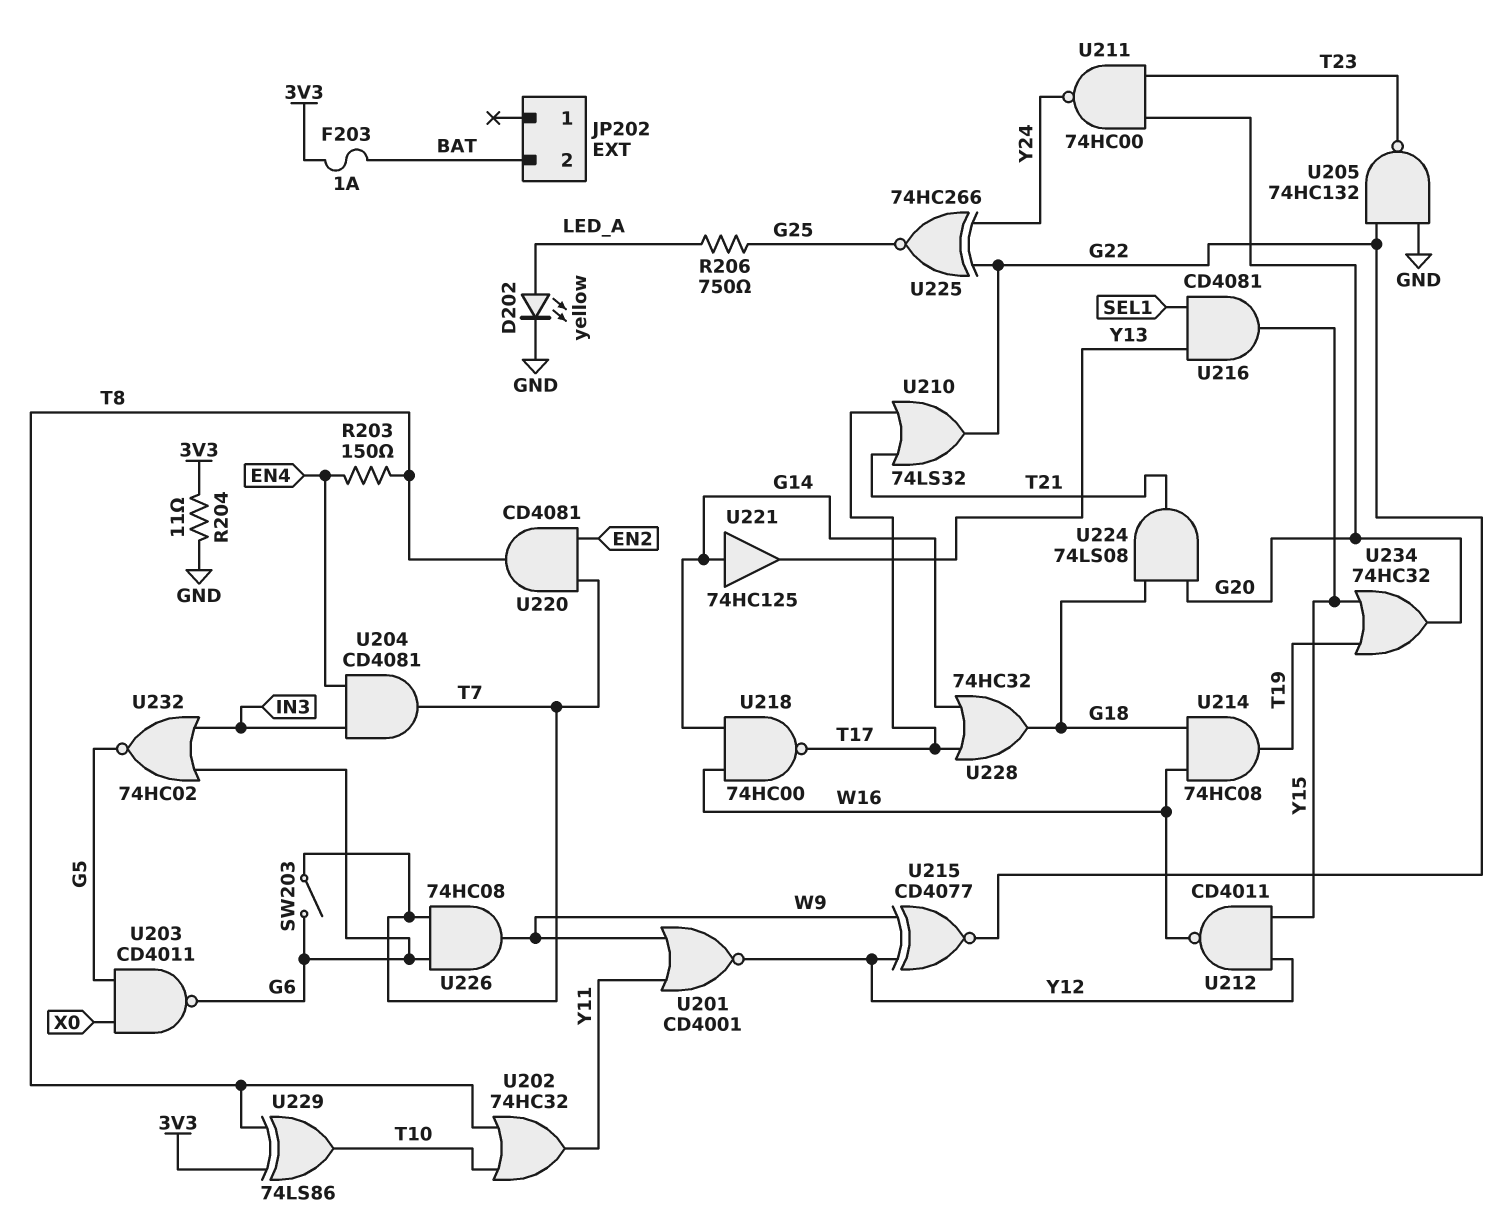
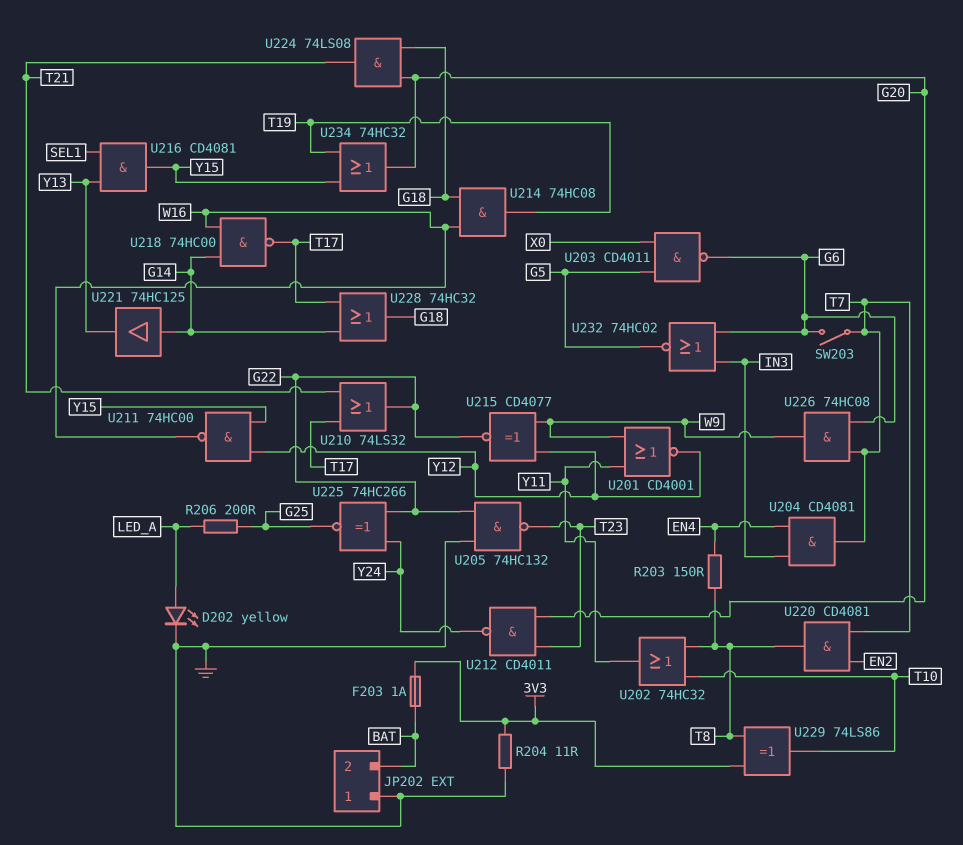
JP202 pin 1: none -> GND
R206: 750 (G25, LED_A) -> 200 (G25, LED_A)
U211: NAND 74HC00 (in G20, in T23, out Y24) -> NAND 74HC00 (in Y12, in Y15, out W16)
U212: NAND CD4011 (in Y12, in Y15, out W16) -> NAND CD4011 (in G20, in T23, out Y24)

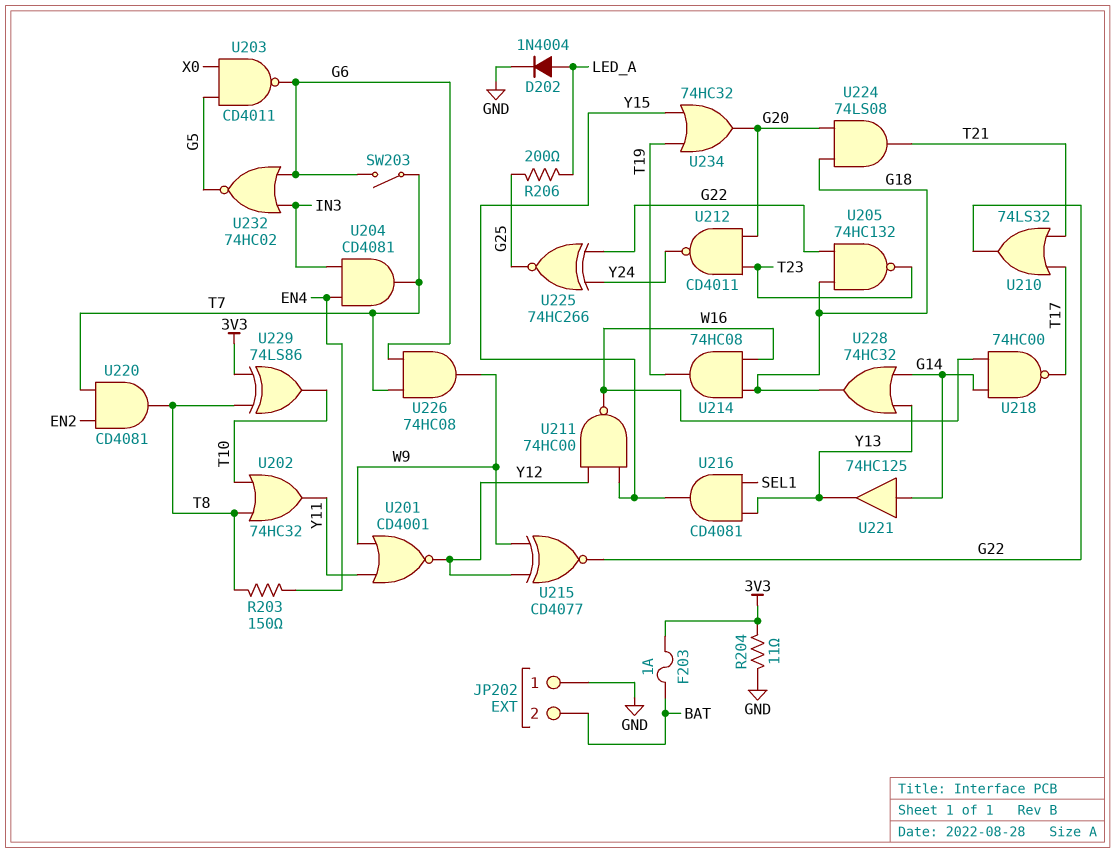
D202: LED yellow (A LED_A, K GND) -> diode 1N4004 (A LED_A, K GND)
U205: NAND 74HC132 (in G22, in GND, out T23) -> NAND 74HC132 (in G18, in G22, out T23)
U228: OR 74HC32 (in G14, in T17, out G18) -> OR 74HC32 (in G14, in Y13, out G18)

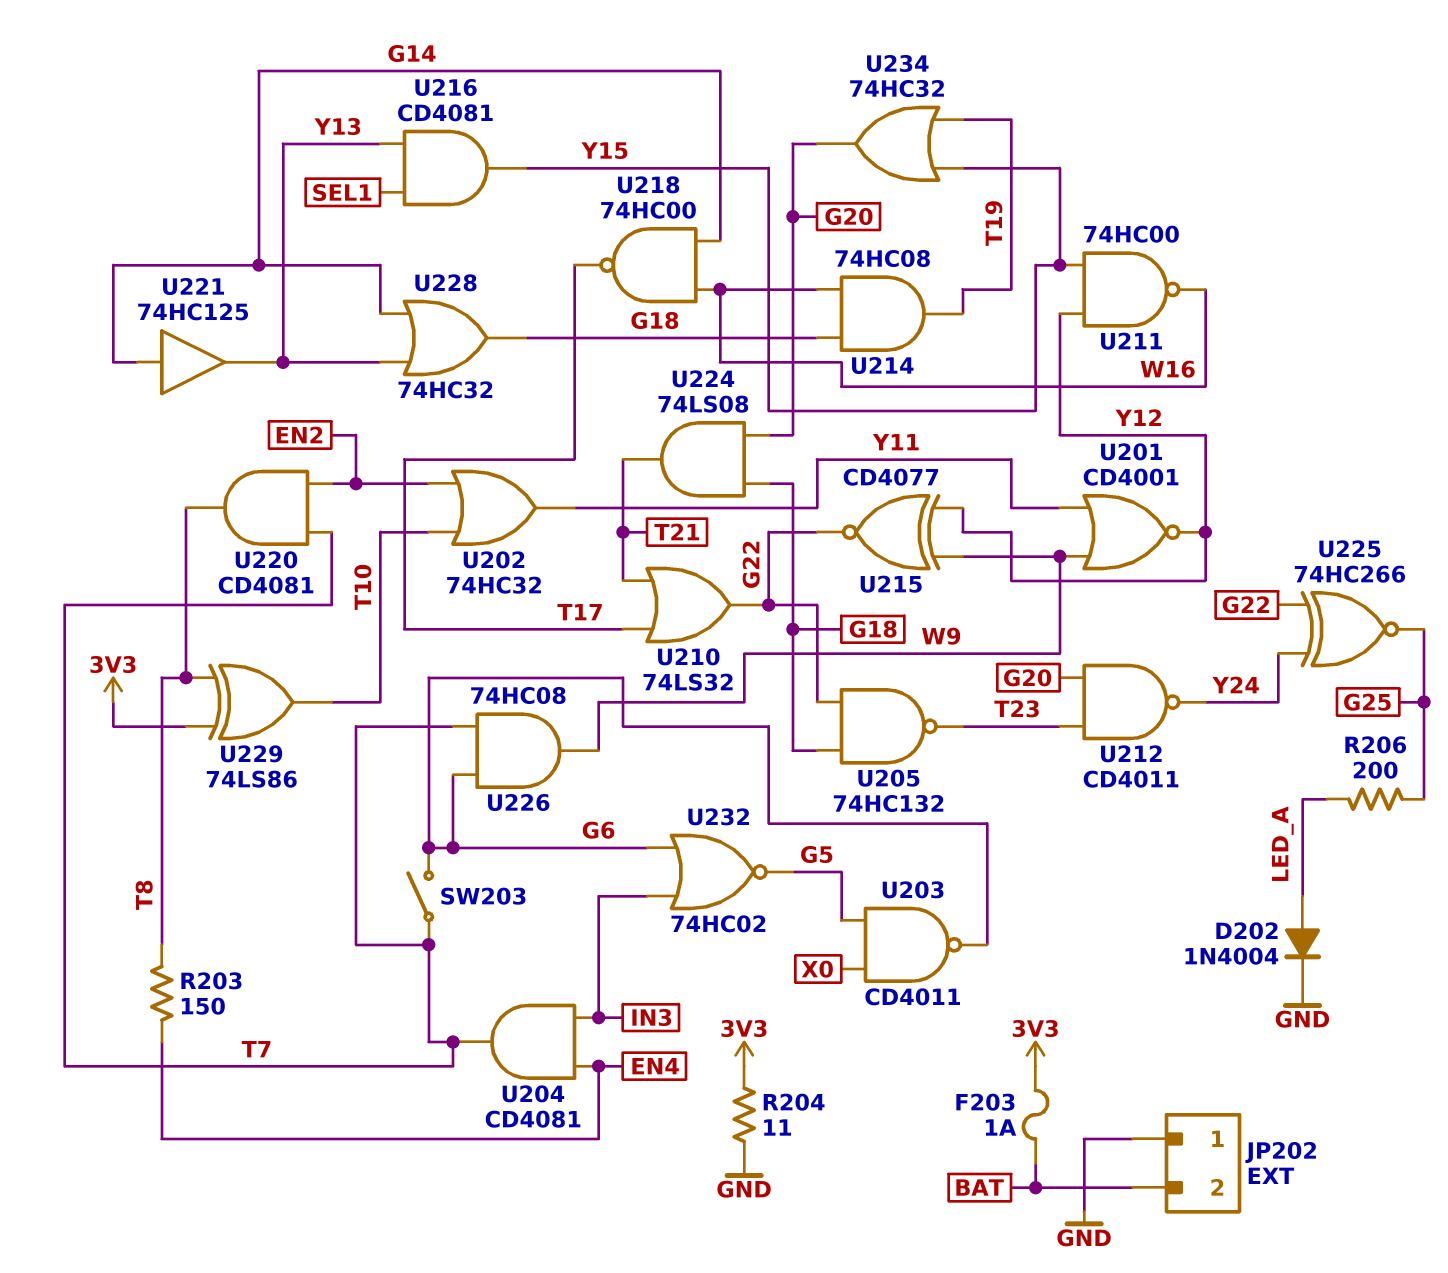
U202: OR 74HC32 (in T8, in T10, out Y11) -> OR 74HC32 (in EN2, in T10, out Y11)

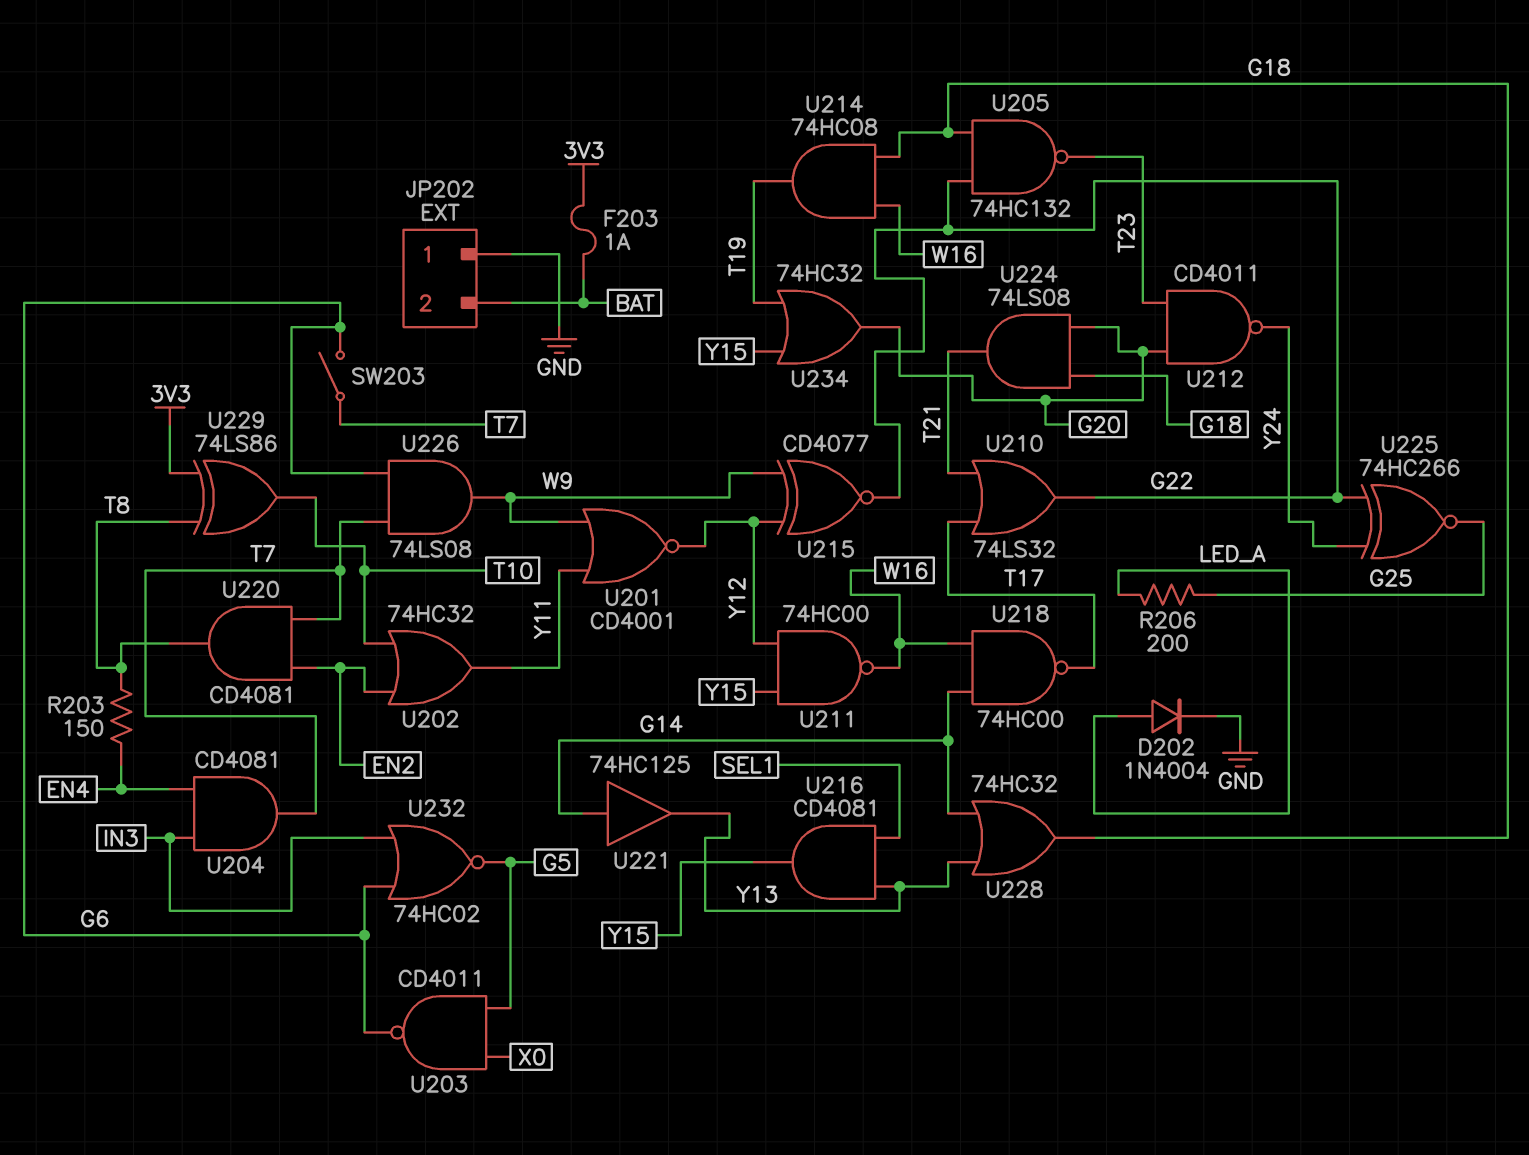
R204: 11 (3V3, GND) -> none
U226: AND 74HC08 (in G6, in T7, out W9) -> AND 74LS08 (in G6, in T7, out W9)

